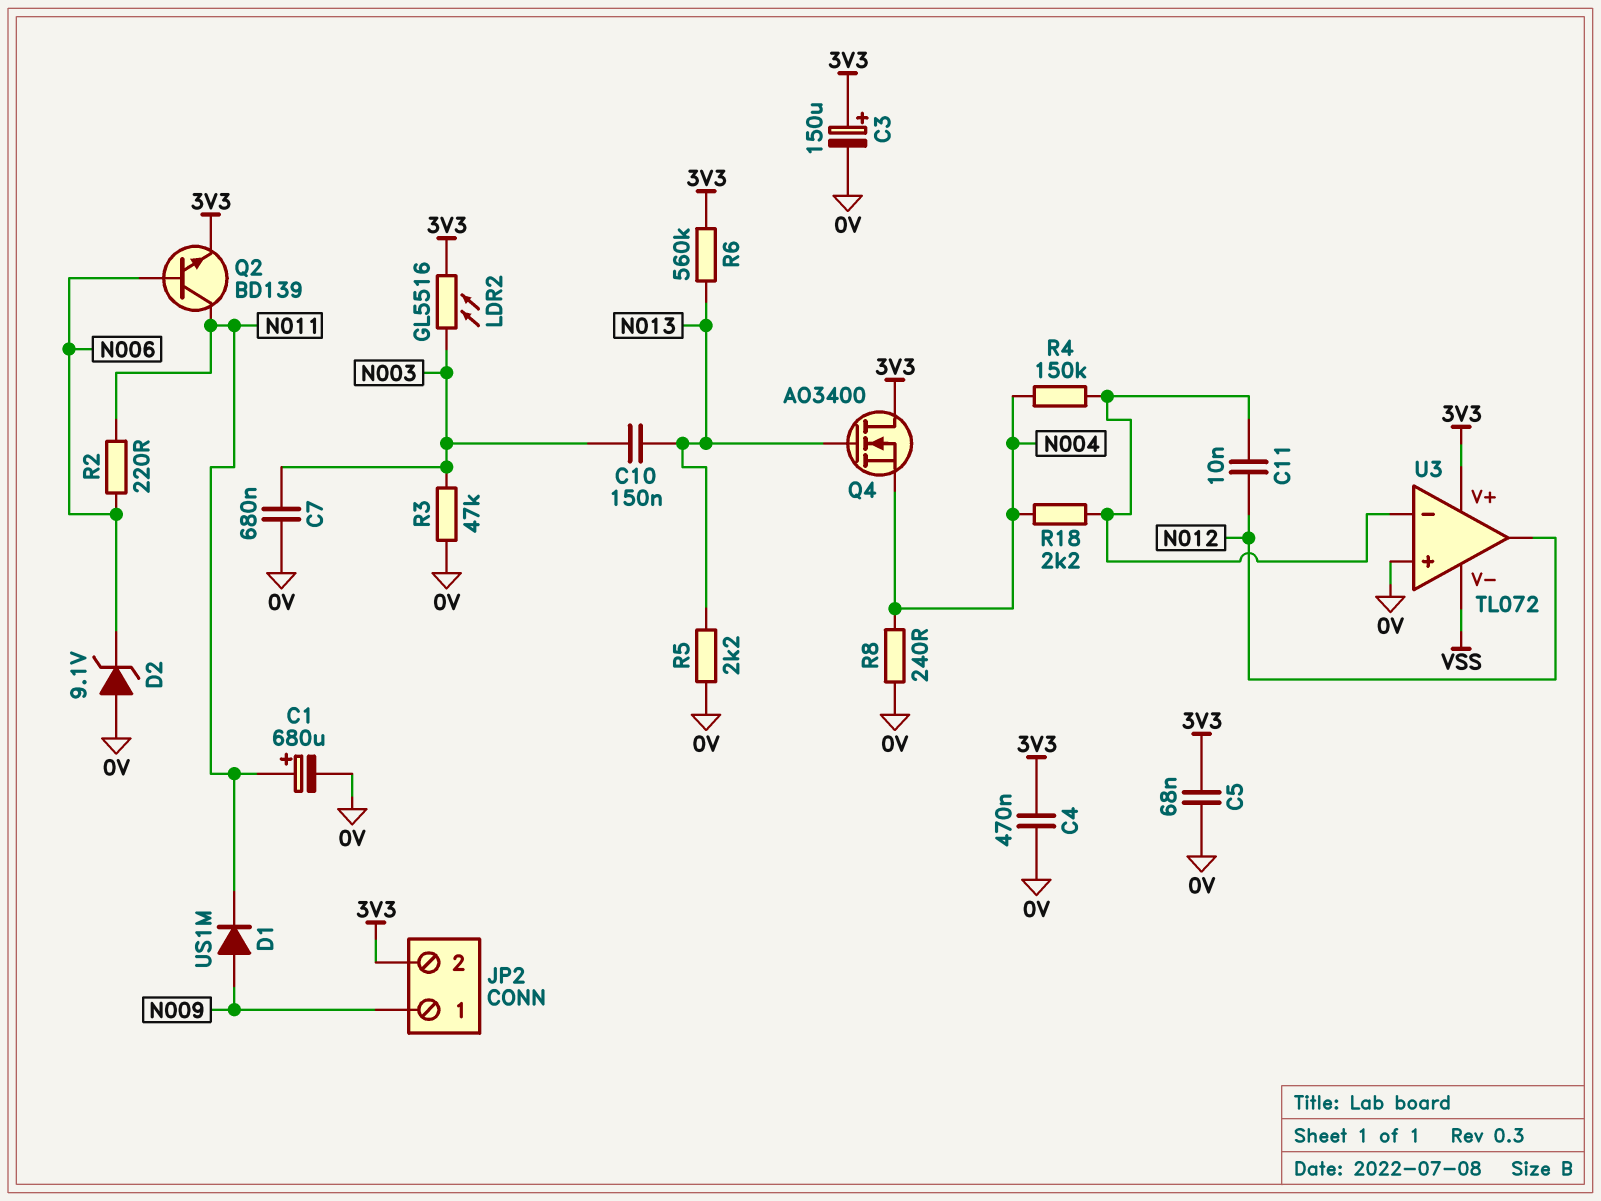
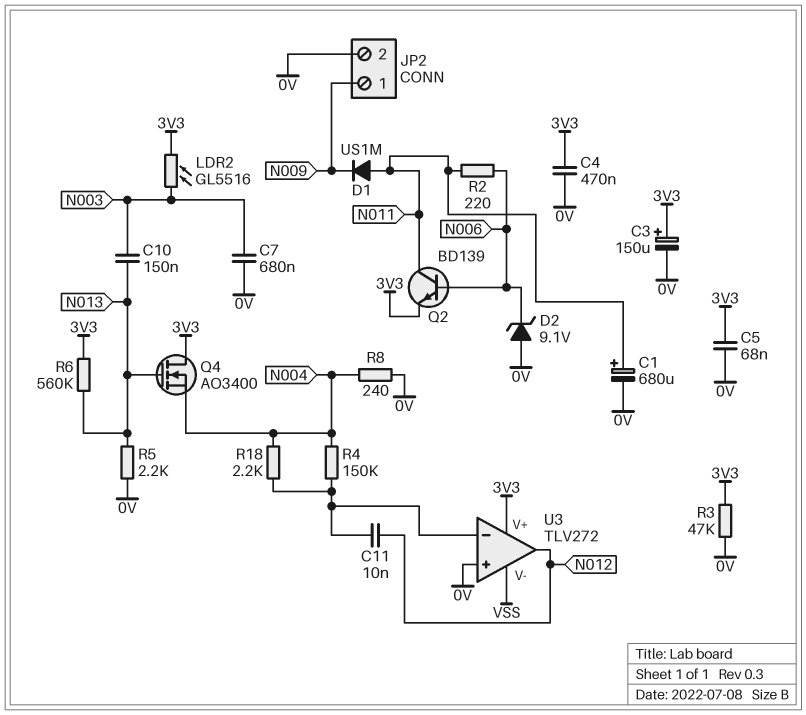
D1: diode US1M (A N009, K N011) -> diode US1M (A N011, K N009)
JP2 pin 2: 3V3 -> 0V
R3: 47k (0V, N003) -> 47k (0V, 3V3)
U3: TL072 -> TLV272

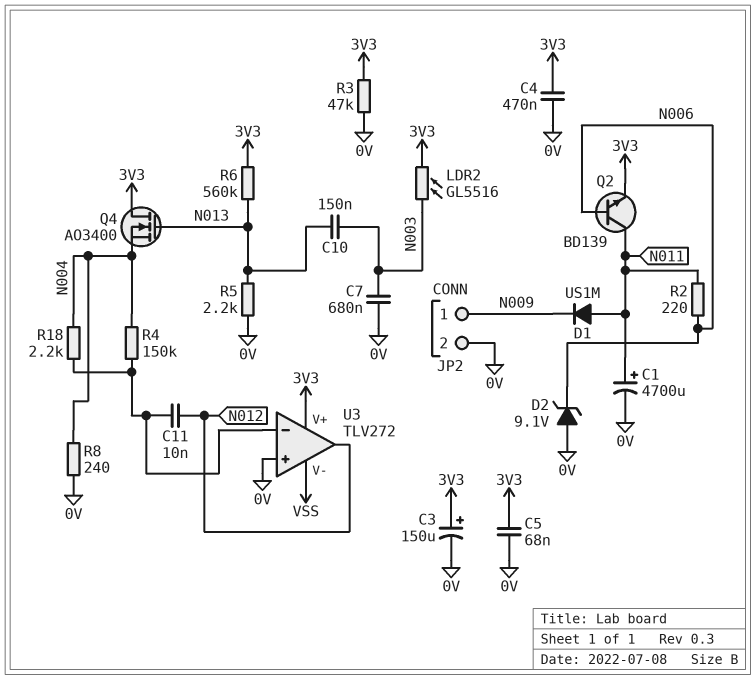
C1: 680uF (plus N011, minus 0V) -> 4700uF (plus N011, minus 0V)

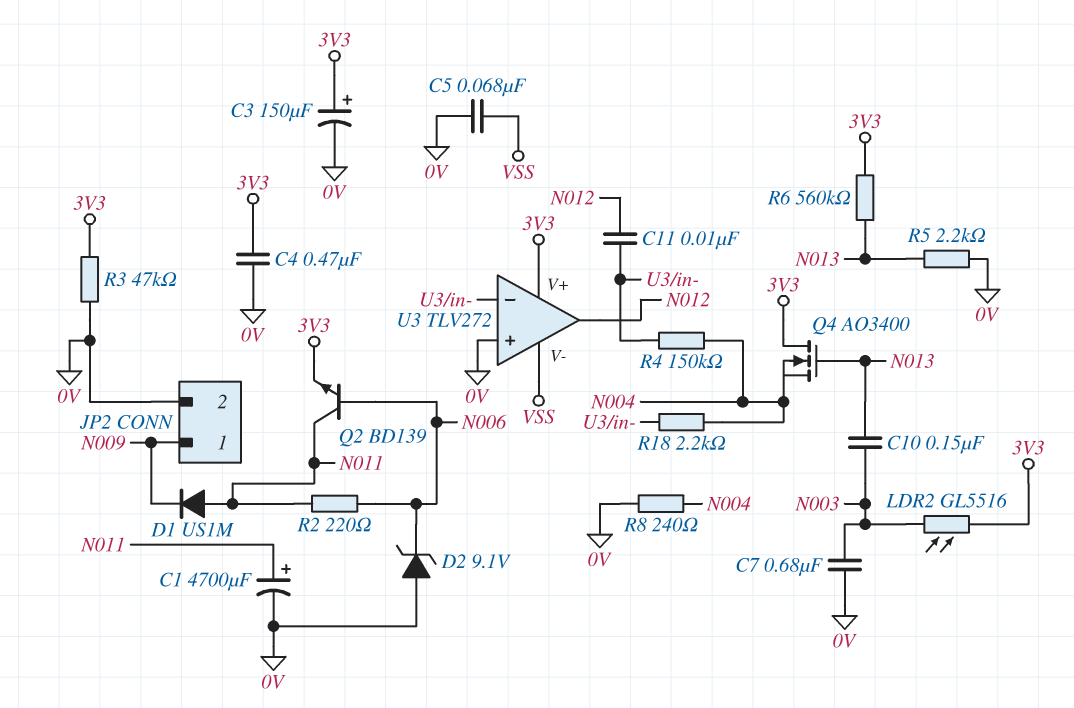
C5: 68nF (0V, 3V3) -> 68nF (0V, VSS)

